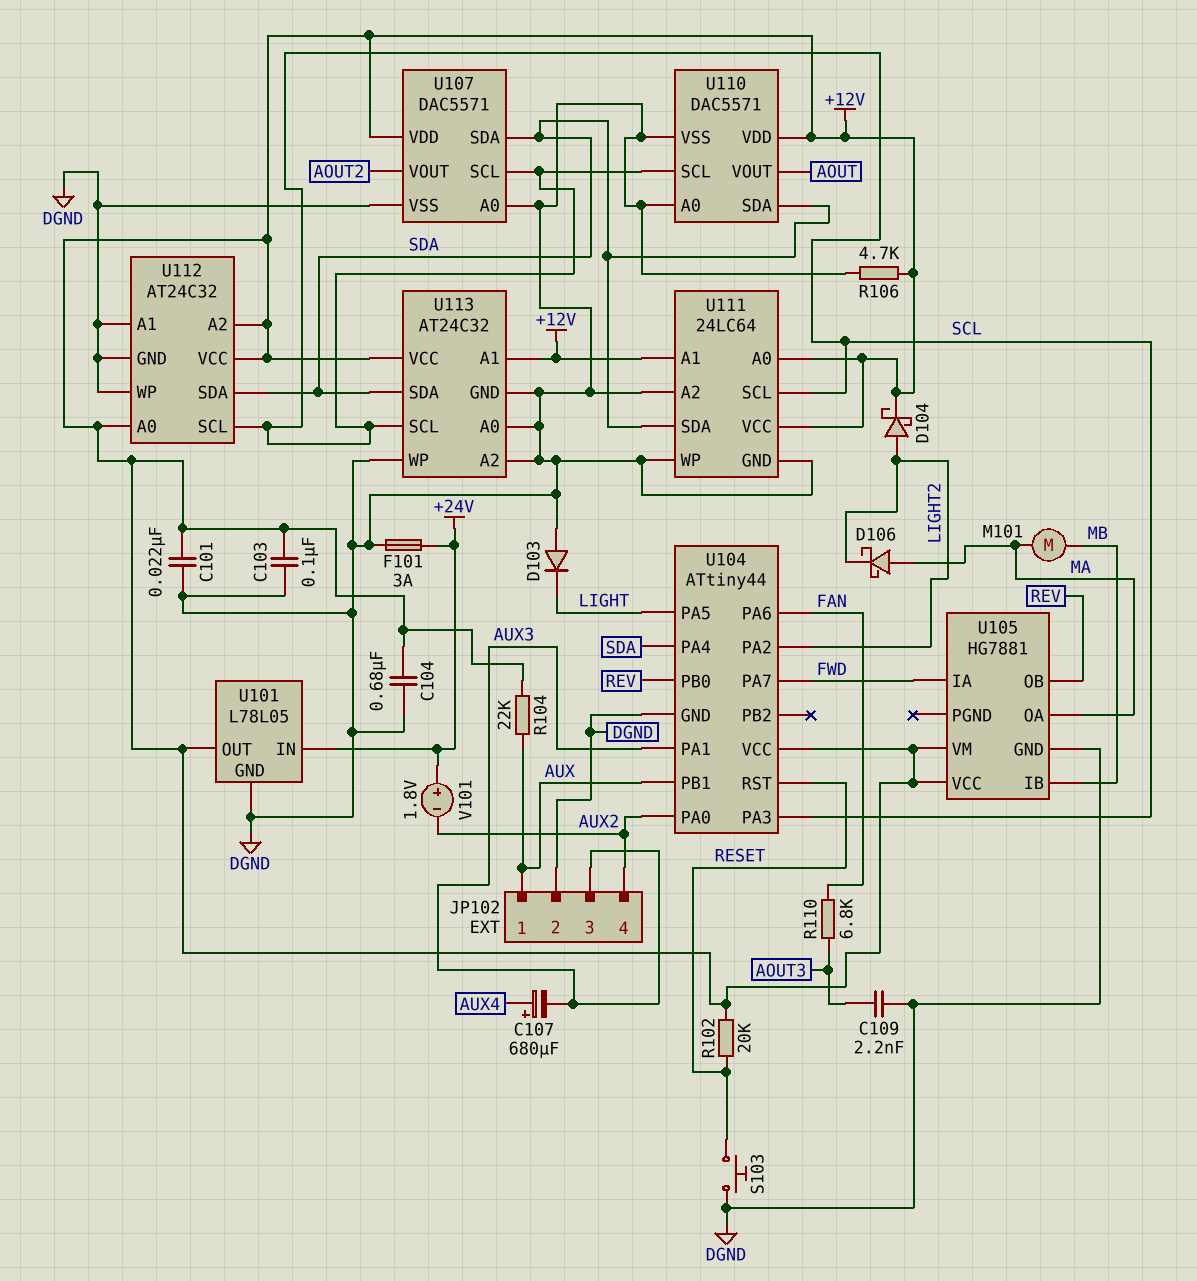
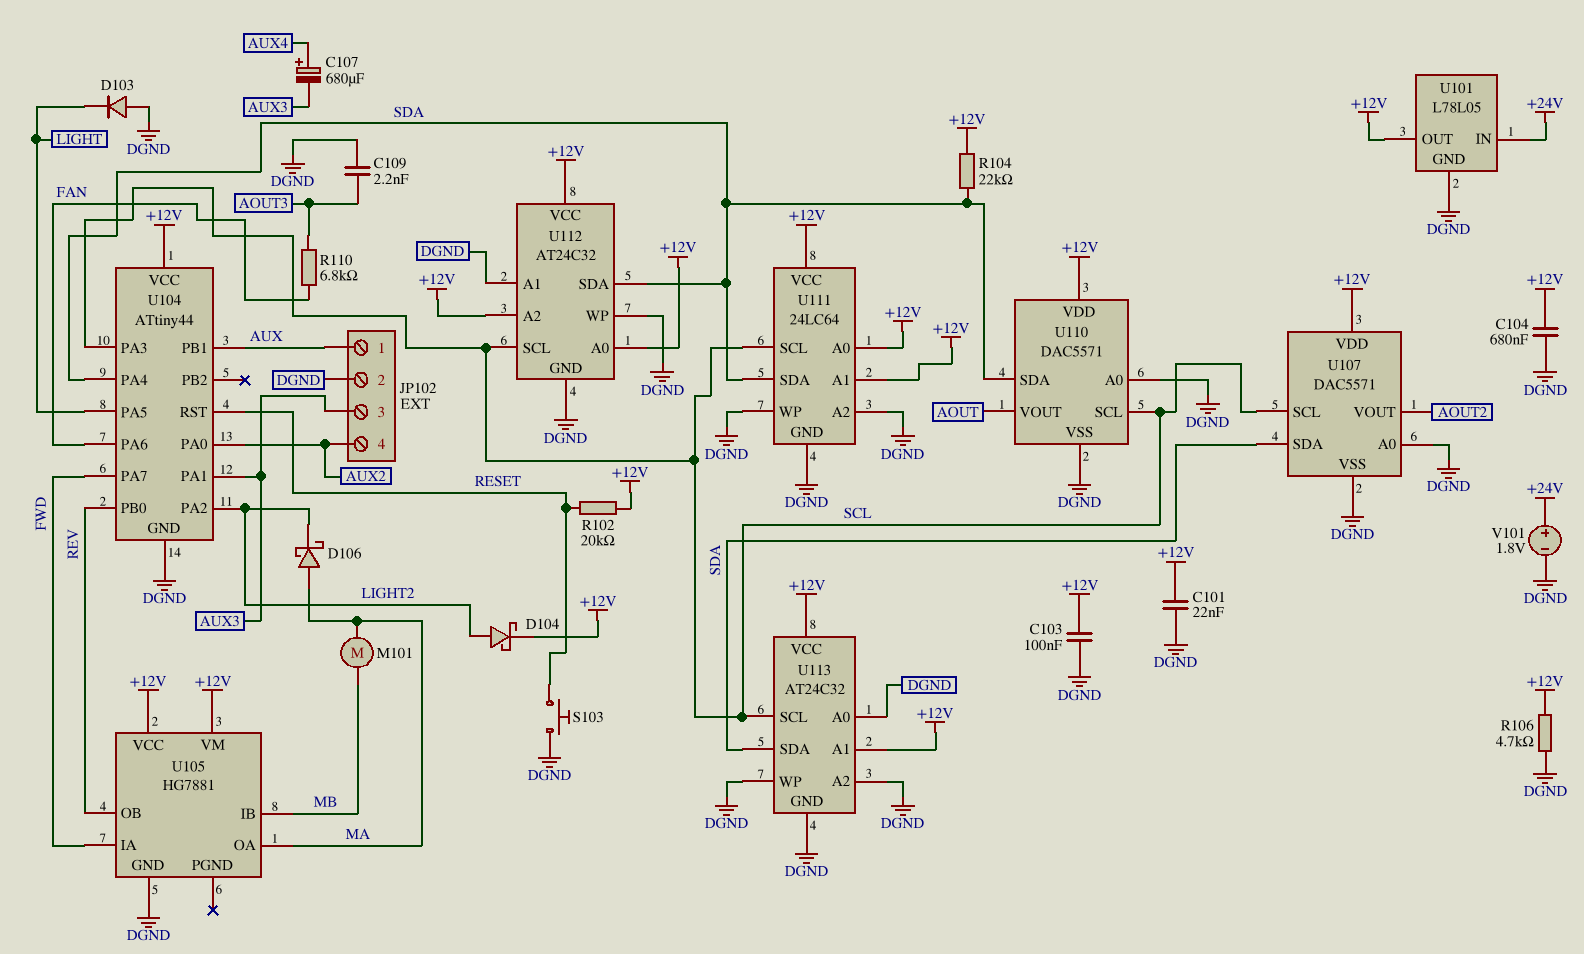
F101: 3A (+24V, DGND) -> none
R104: 22k (+12V, AUX) -> 22k (+12V, SDA)
V101: 1.8V (plus +24V, minus AUX2) -> 1.8V (plus +24V, minus DGND)

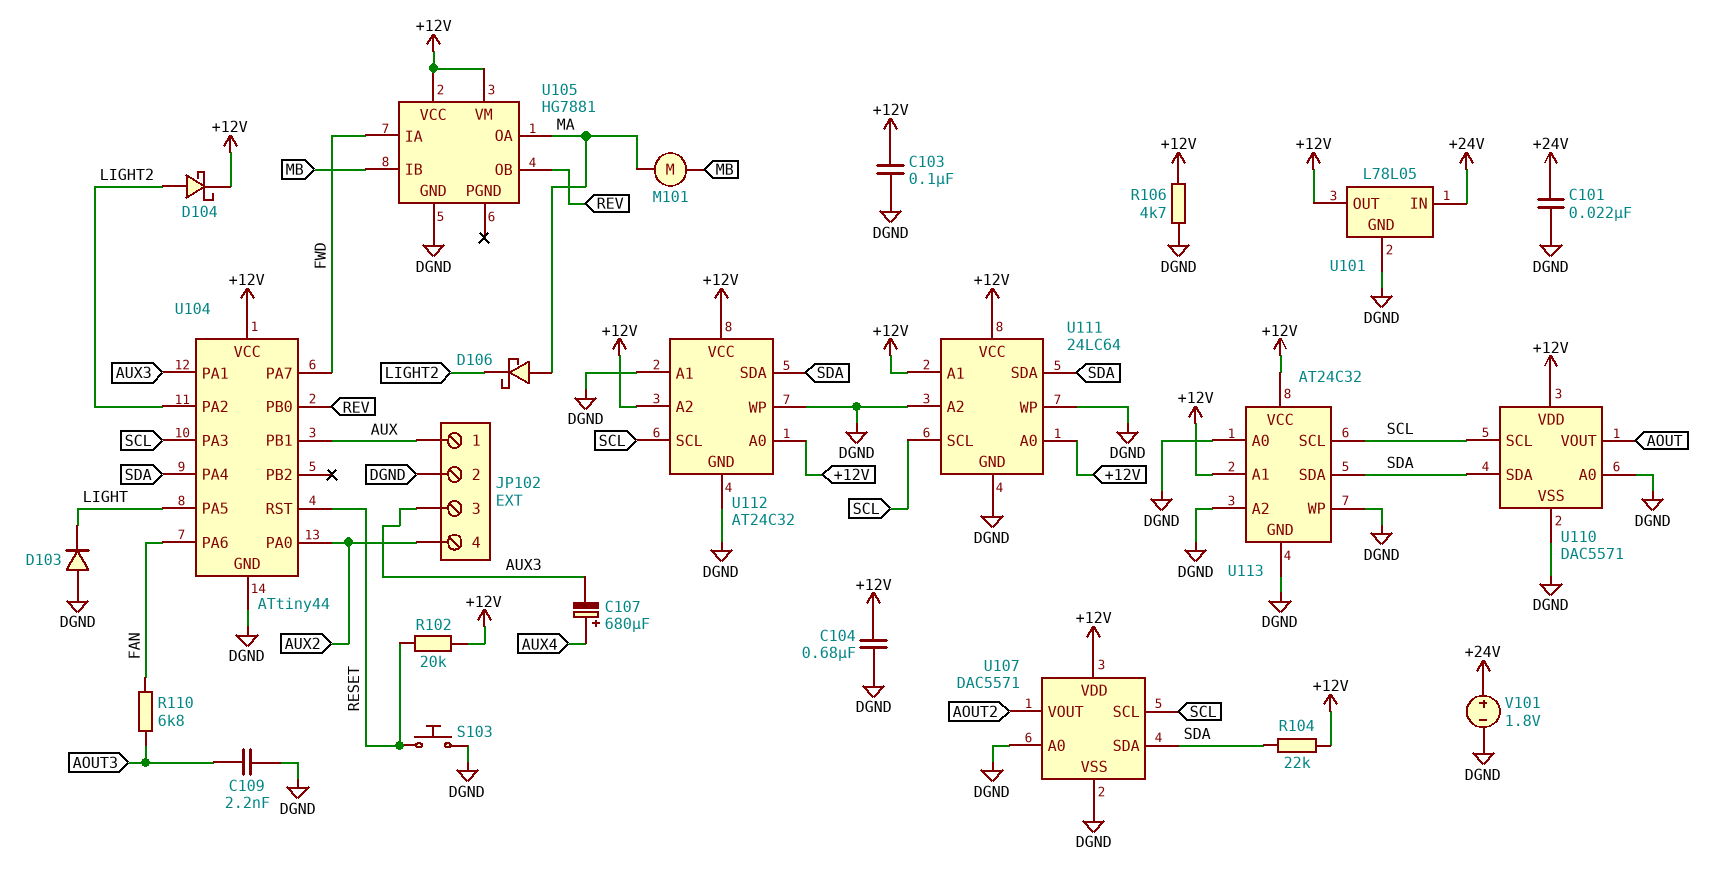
C101: 22nF (+12V, DGND) -> 22nF (+24V, DGND)

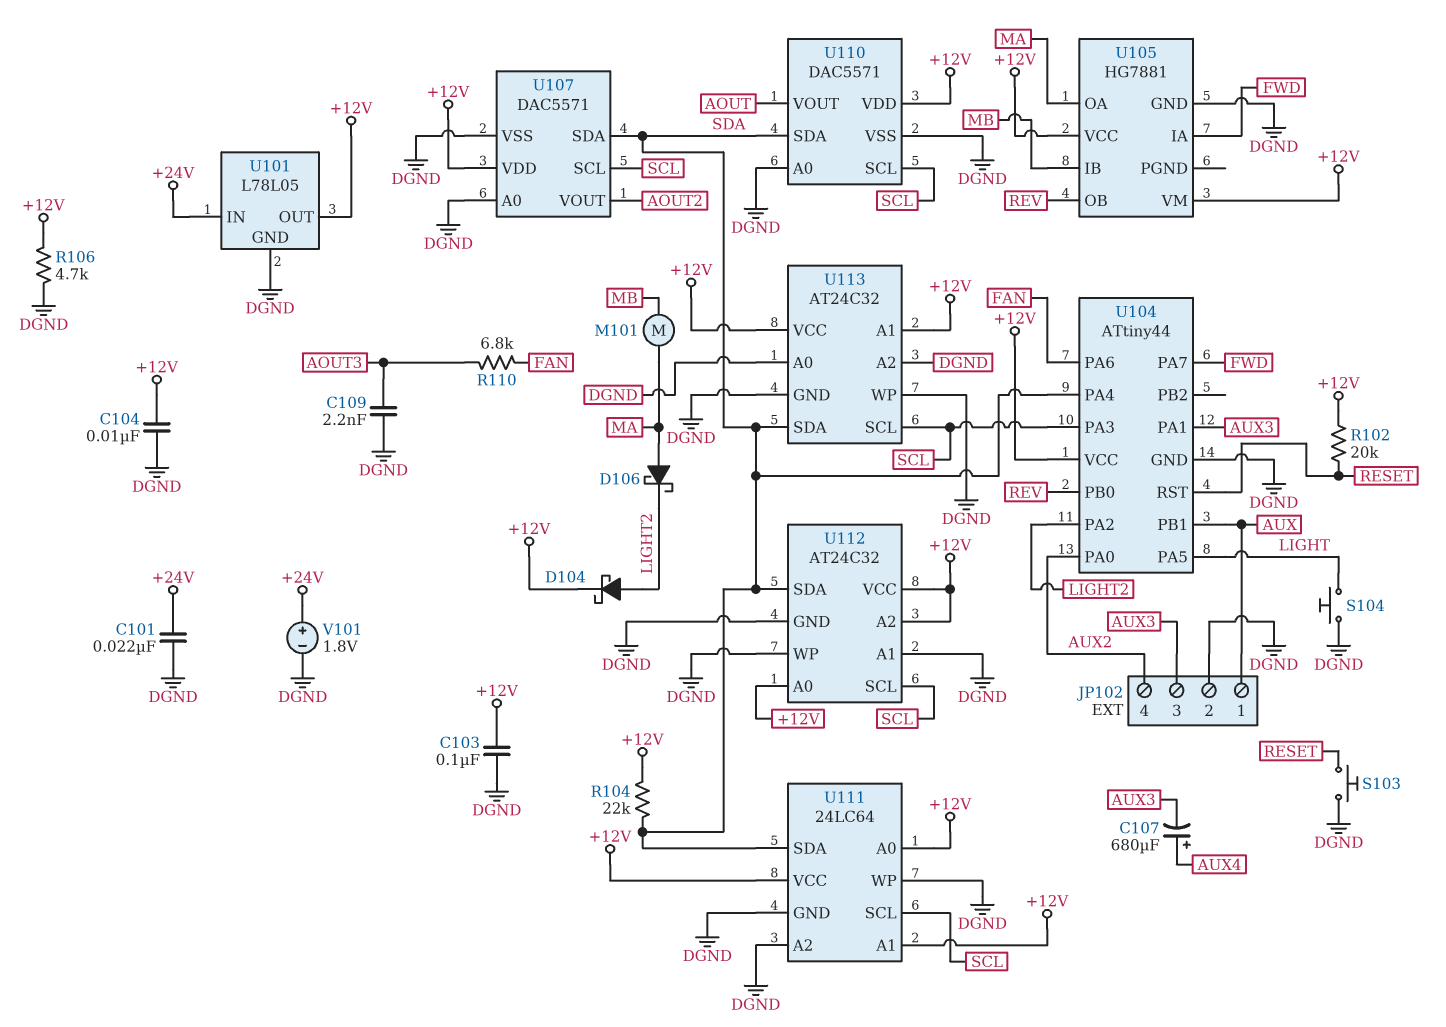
C104: 680nF (+12V, DGND) -> 10nF (+12V, DGND)
D103: diode (A DGND, K LIGHT) -> none
S104: none -> button (DGND, LIGHT)

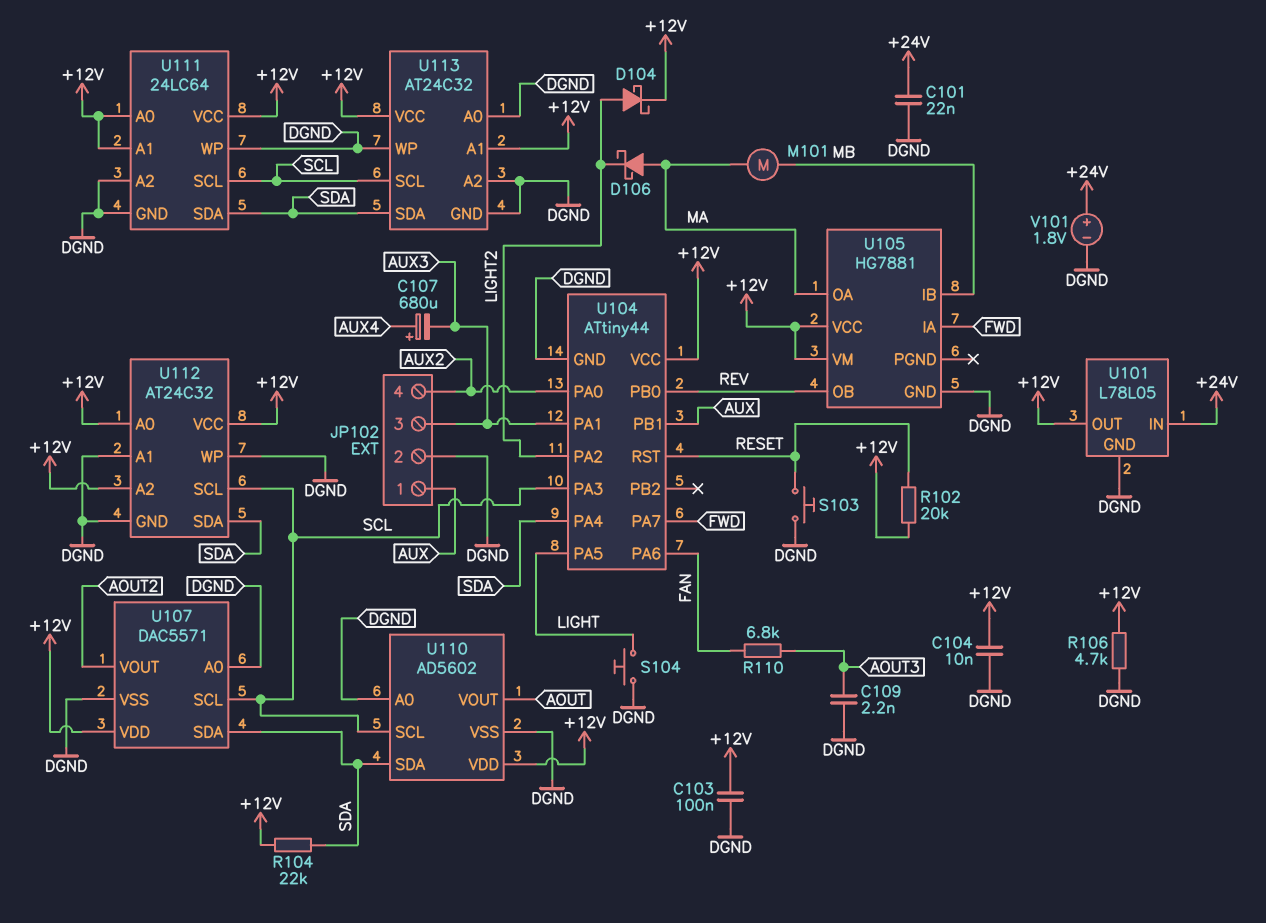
U110: DAC5571 -> AD5602

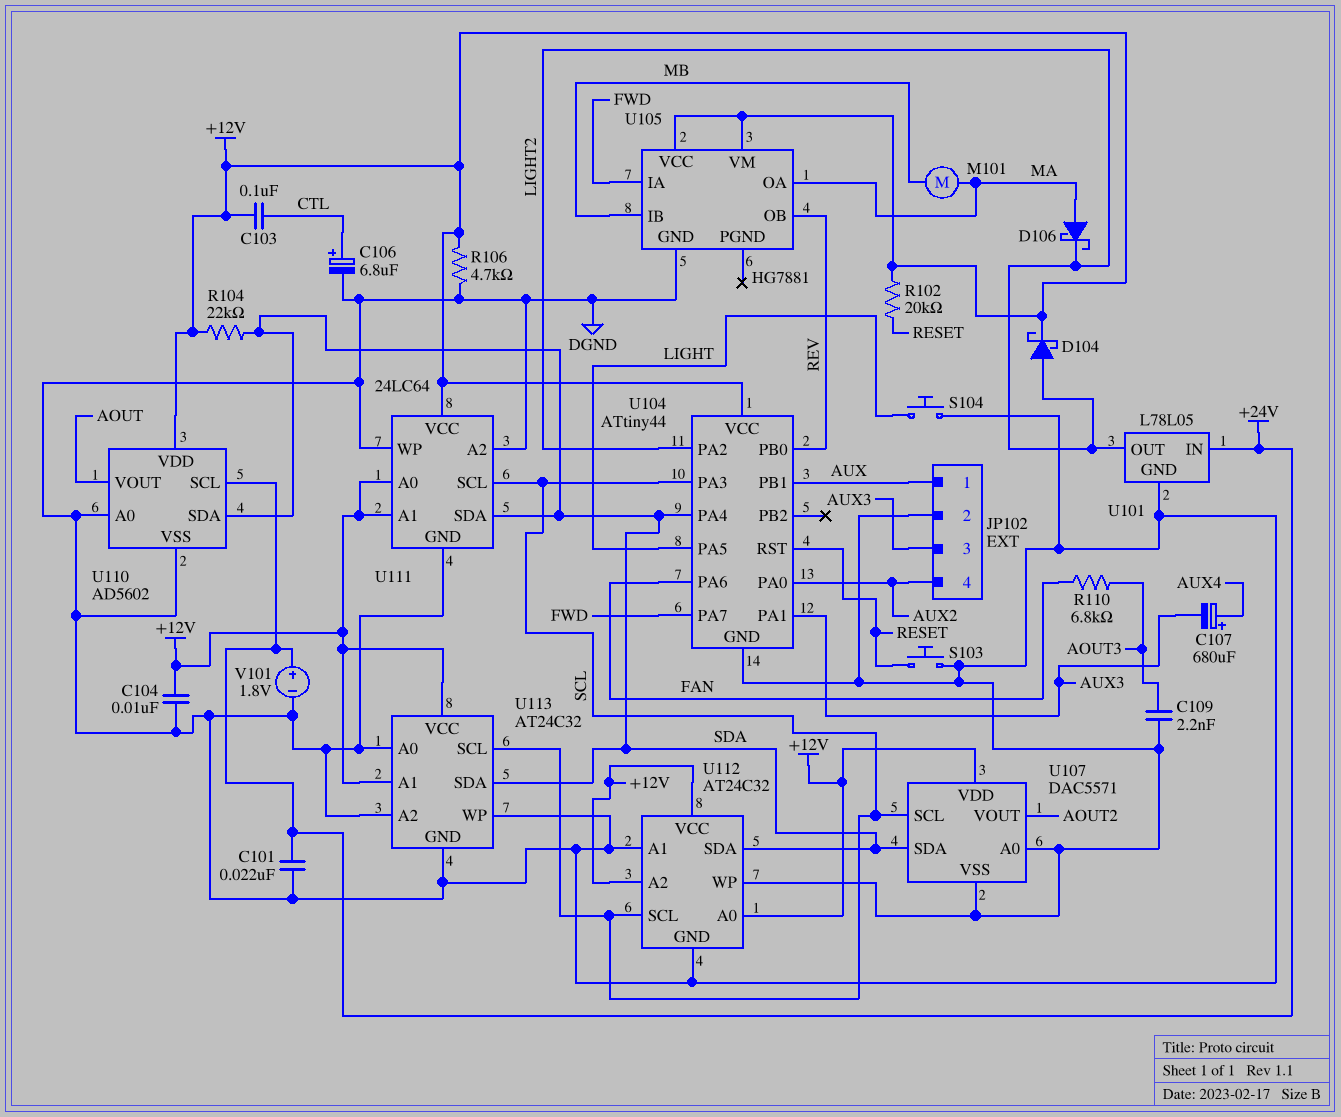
C103: 100nF (+12V, DGND) -> 100nF (+12V, CTL)
C106: none -> 6.8uF (plus CTL, minus DGND)
U101 pin OUT: +12V -> LIGHT2
U110 pin SCL: SCL -> +24V

